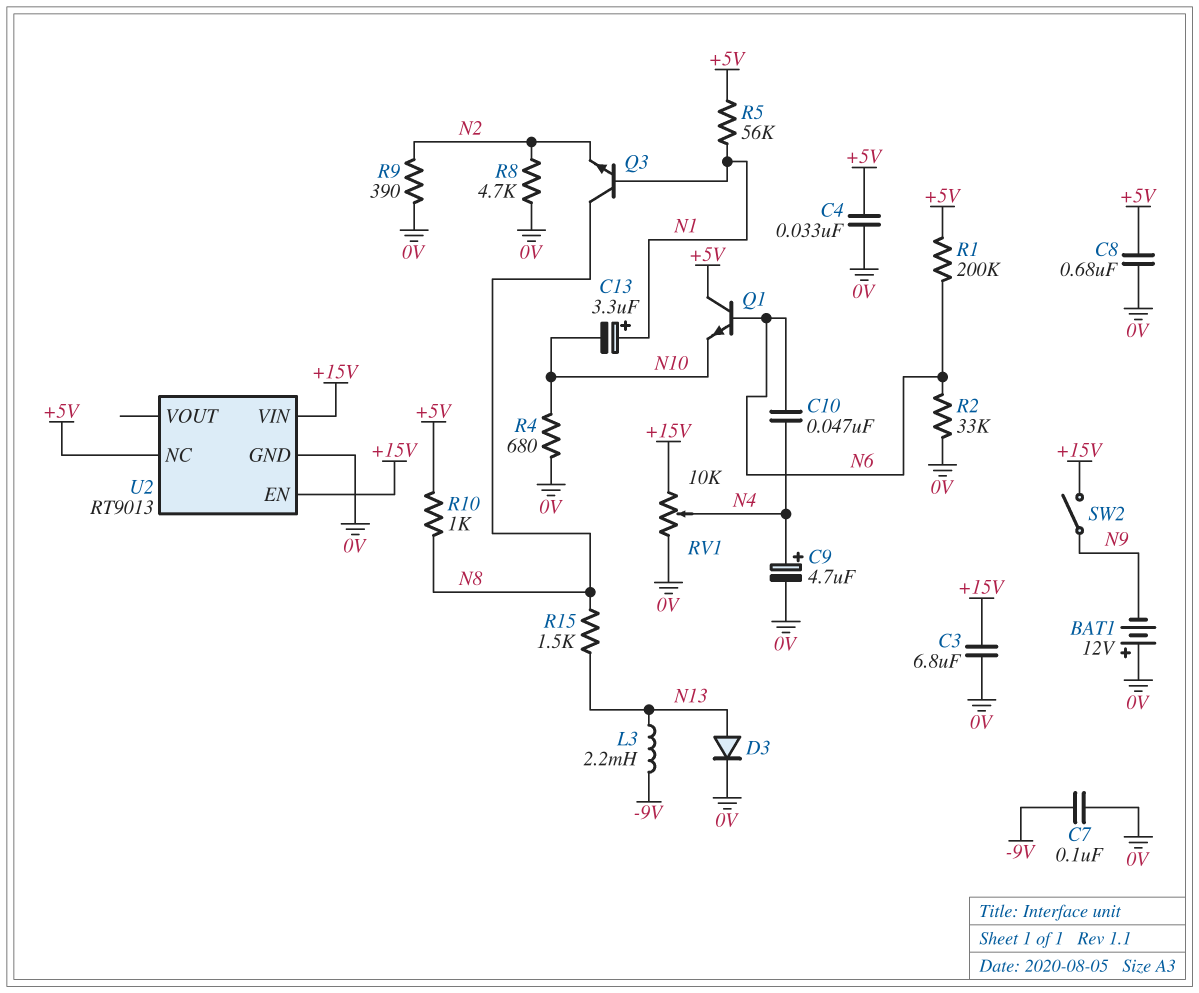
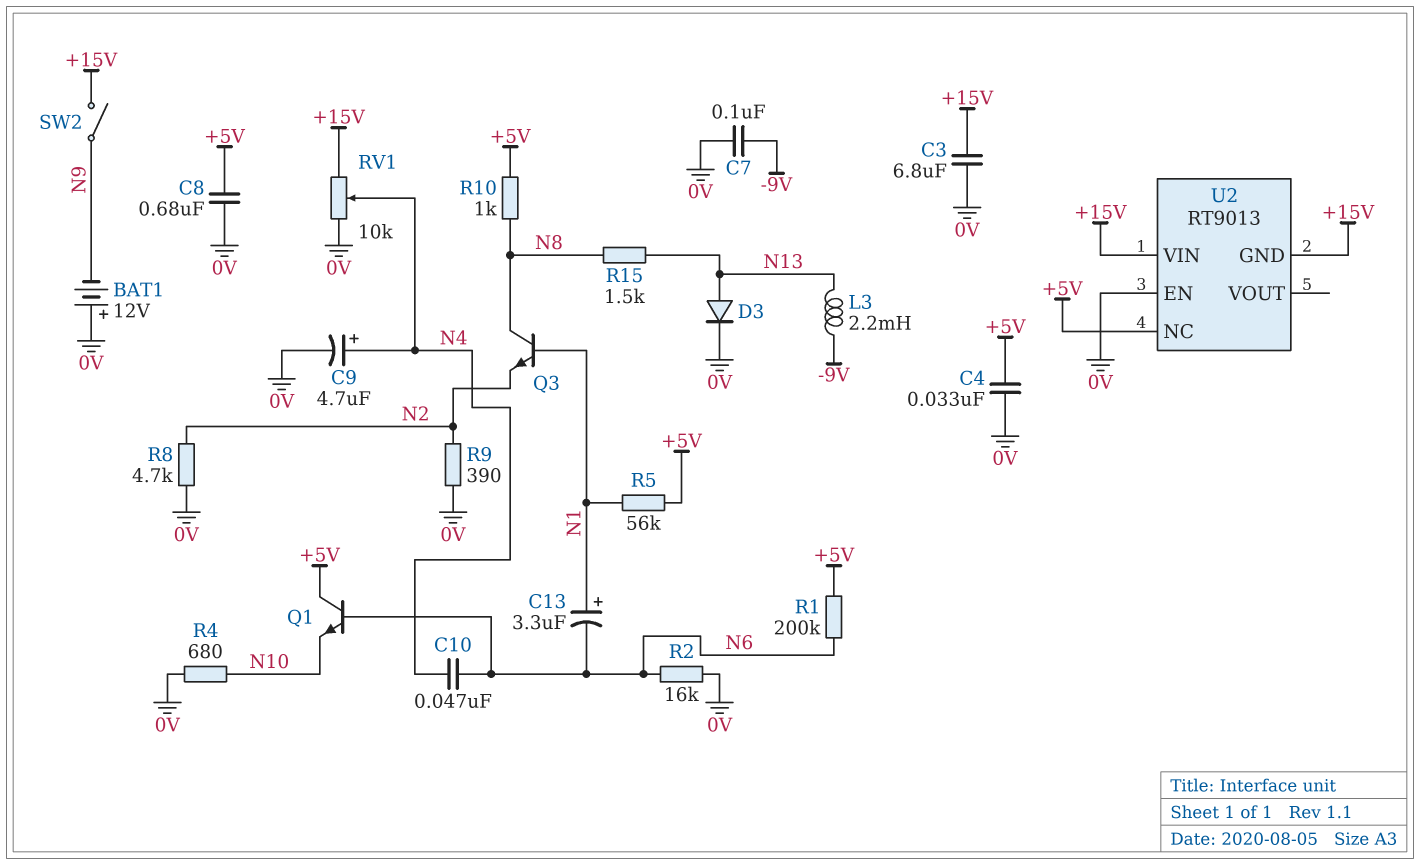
C13: 3.3uF (plus N1, minus N10) -> 3.3uF (plus N1, minus N6)
R2: 33k (0V, N6) -> 16k (0V, N6)
U2 pin EN: +15V -> 0V
U2 pin GND: 0V -> +15V

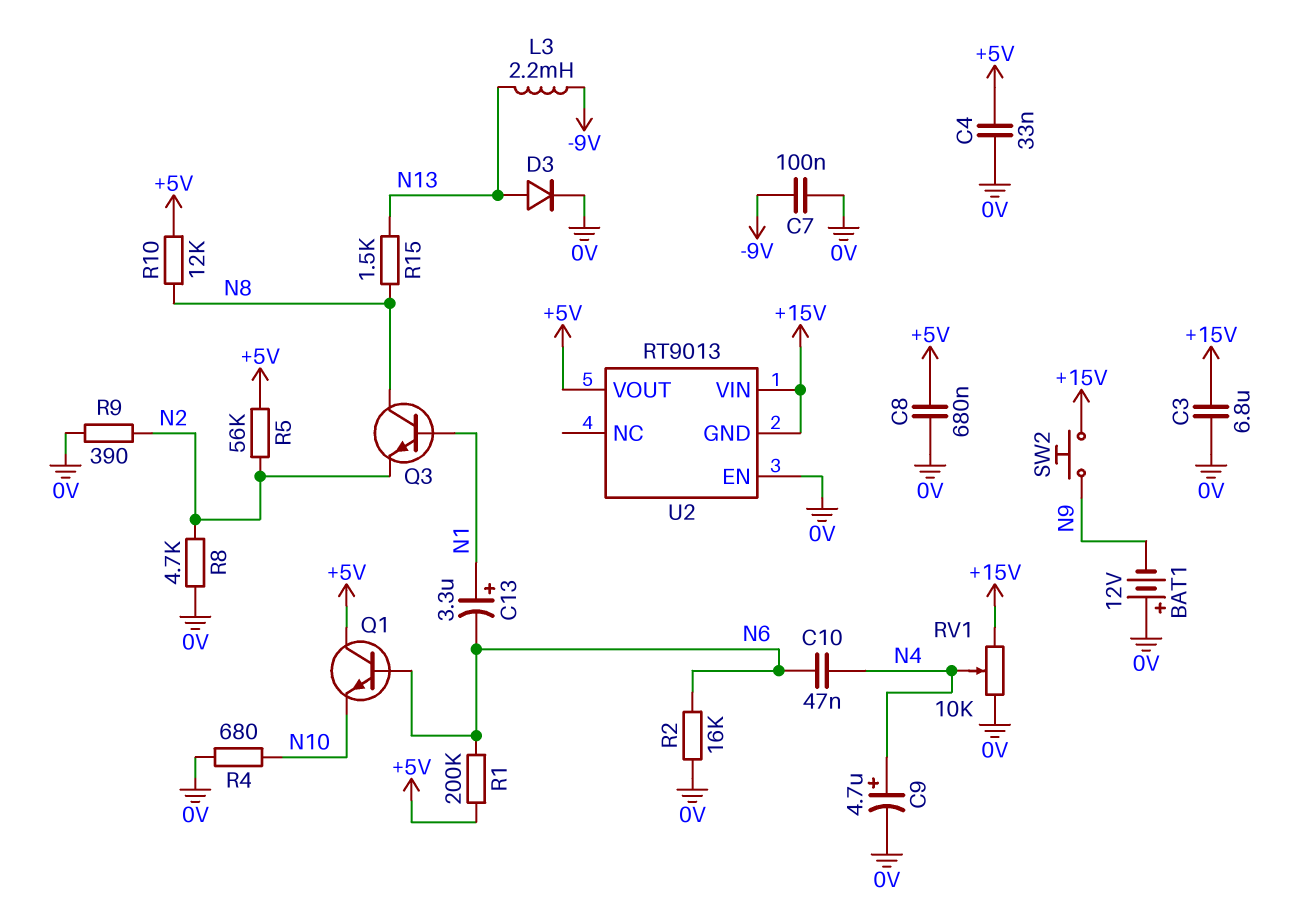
R5: 56k (+5V, N1) -> 56k (+5V, N2)
R10: 1k (+5V, N8) -> 12k (+5V, N8)
SW2: switch (+15V, N9) -> button (+15V, N9)
U2 pin NC: +5V -> none
U2 pin VOUT: none -> +5V

